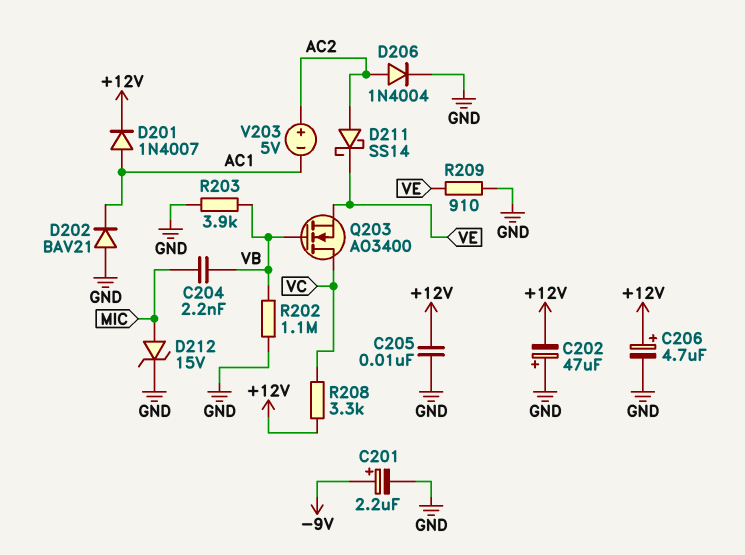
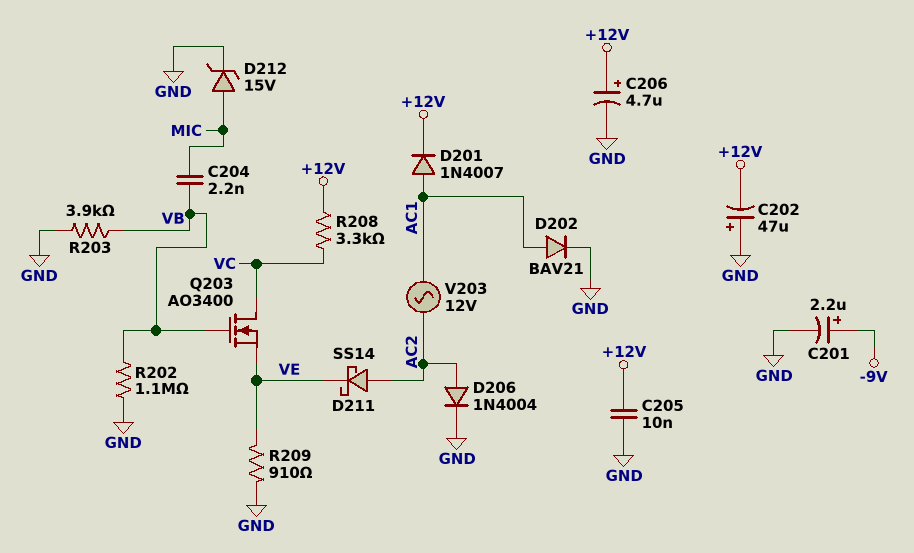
D202: diode BAV21 (A GND, K AC1) -> diode BAV21 (A AC1, K GND)
V203: 5V (plus AC2, minus AC1) -> AC 12V (AC1, AC2)

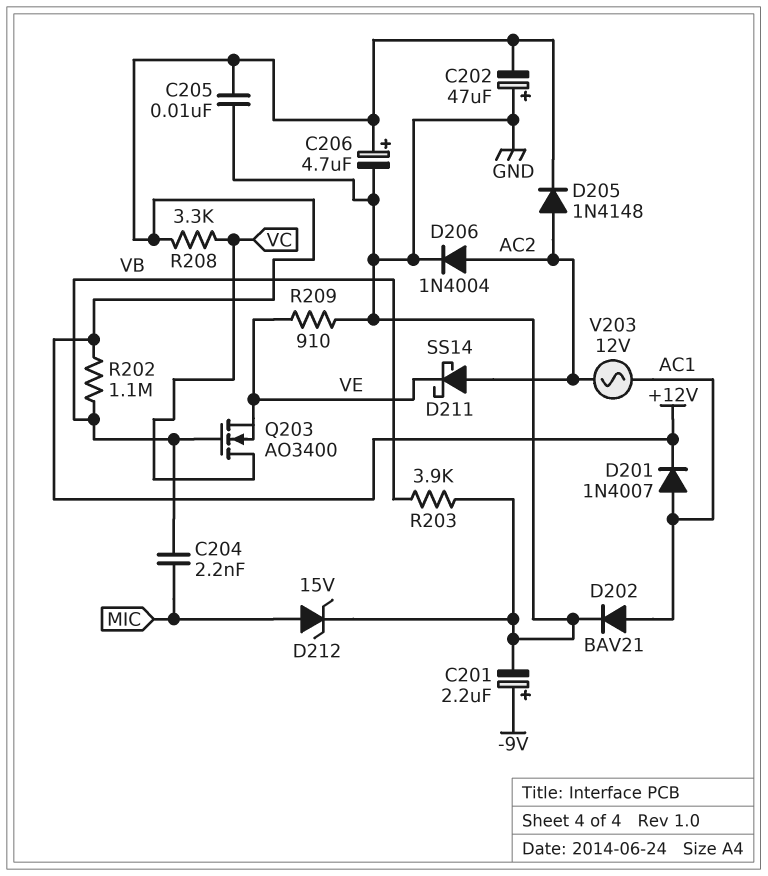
D205: none -> diode 1N4148 (A AC2, K +12V)
R202: 1.1M (GND, VB) -> 1.1M (+12V, VB)

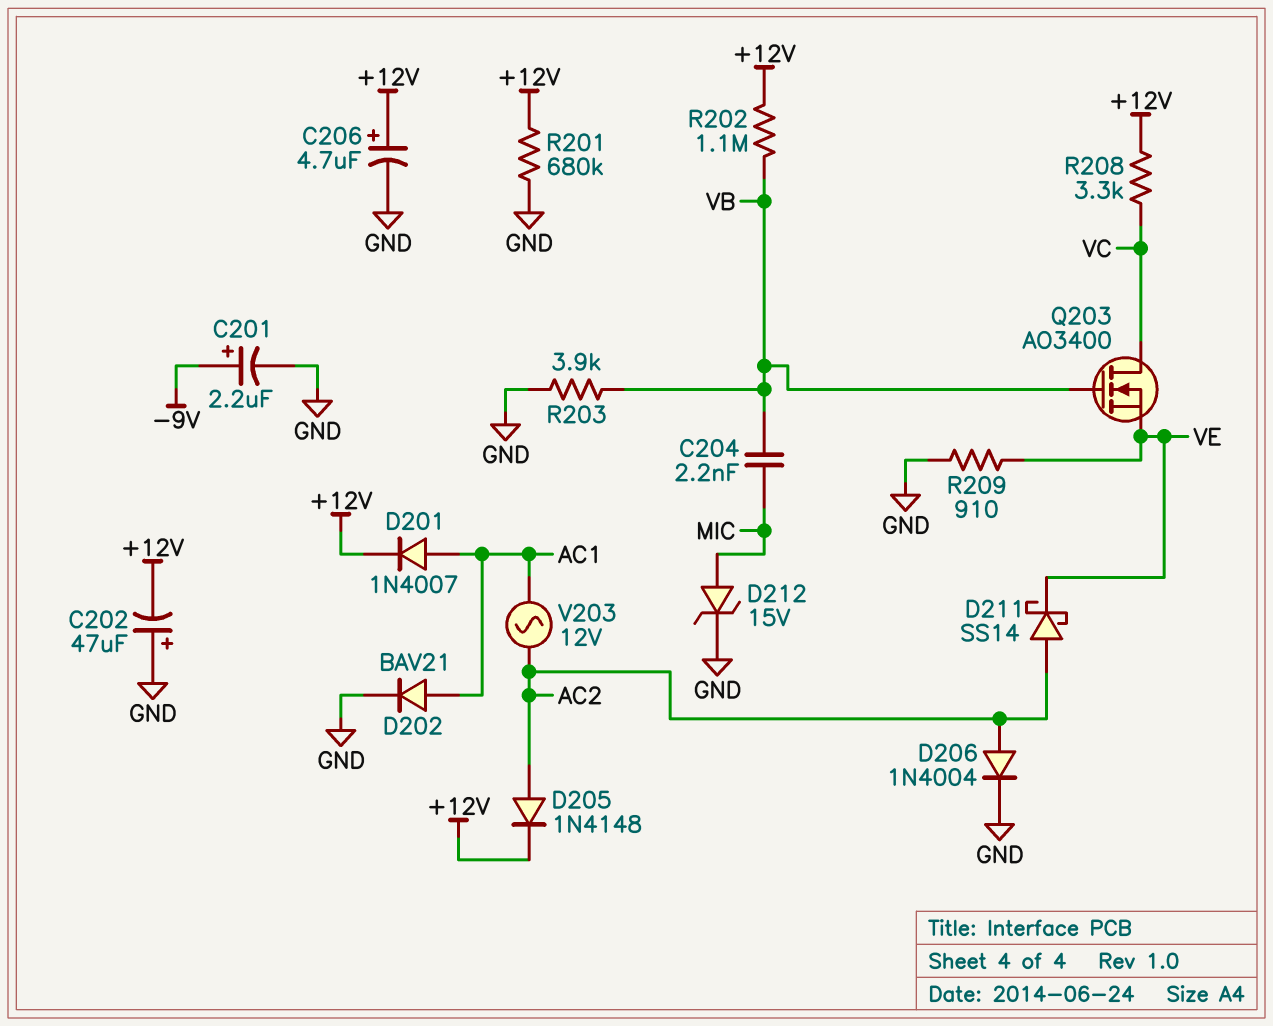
C205: 10nF (+12V, GND) -> none
R201: none -> 680k (+12V, GND)

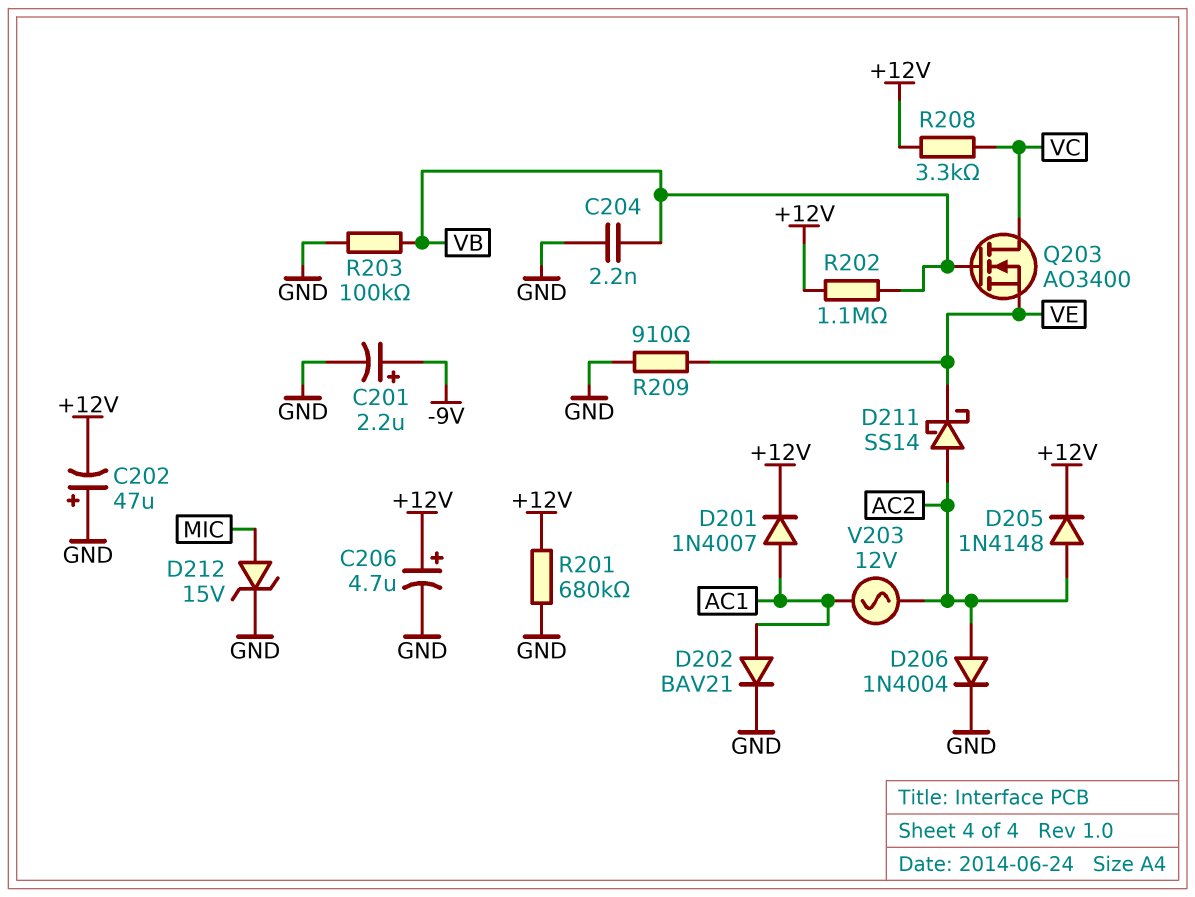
C204: 2.2nF (MIC, VB) -> 2.2nF (GND, VB)
R203: 3.9k (GND, VB) -> 100k (GND, VB)

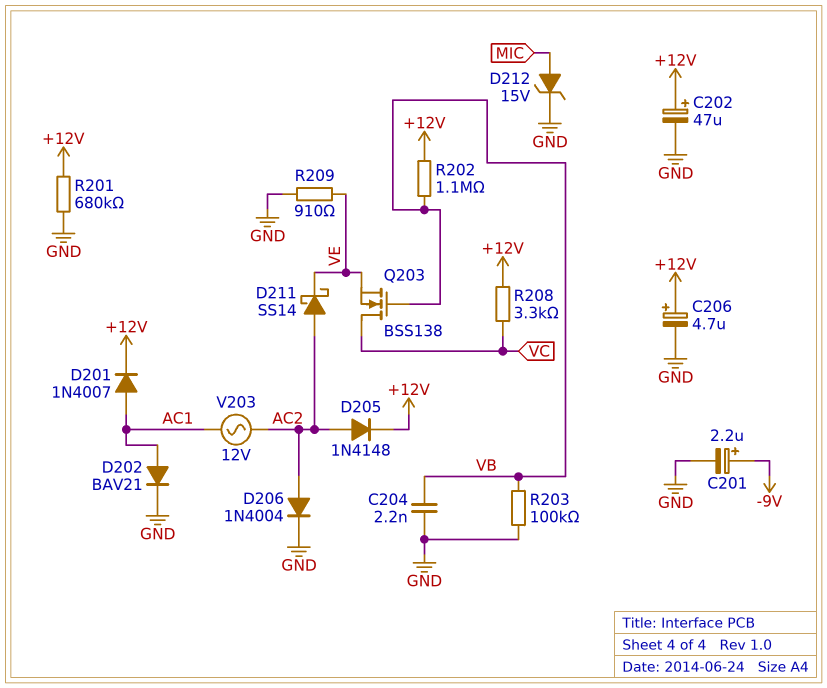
C202: 47uF (plus GND, minus +12V) -> 47uF (plus +12V, minus GND)
Q203: NMOS AO3400 (G VB, D VC, S VE) -> NMOS BSS138 (G VB, D VC, S VE)

